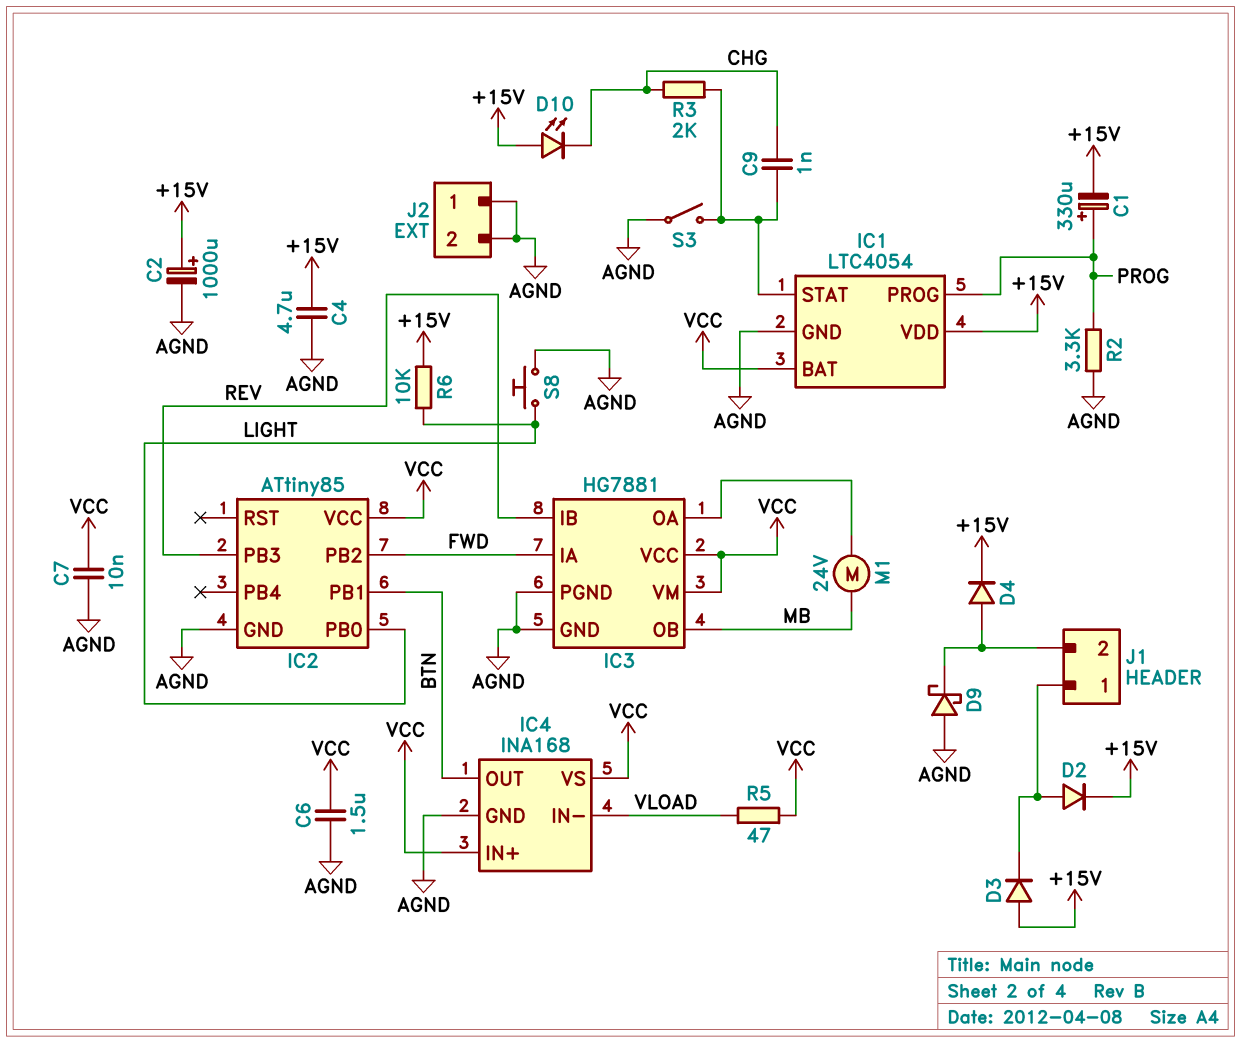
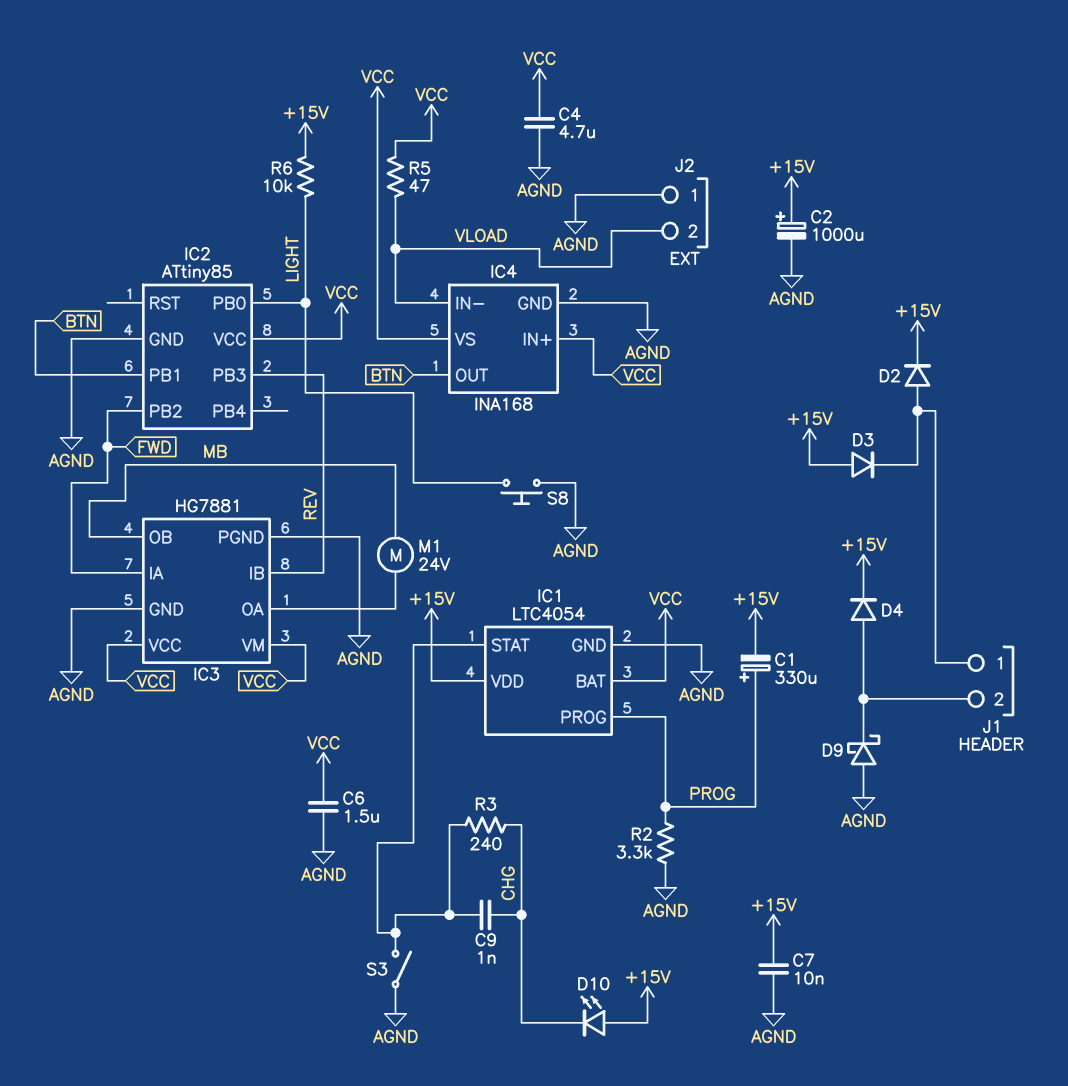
C4: 4.7uF (+15V, AGND) -> 4.7uF (AGND, VCC)
C7: 10nF (AGND, VCC) -> 10nF (+15V, AGND)
J2 pin 2: AGND -> VLOAD
R3: 2k (CHG, IC1/STAT) -> 240 (CHG, IC1/STAT)

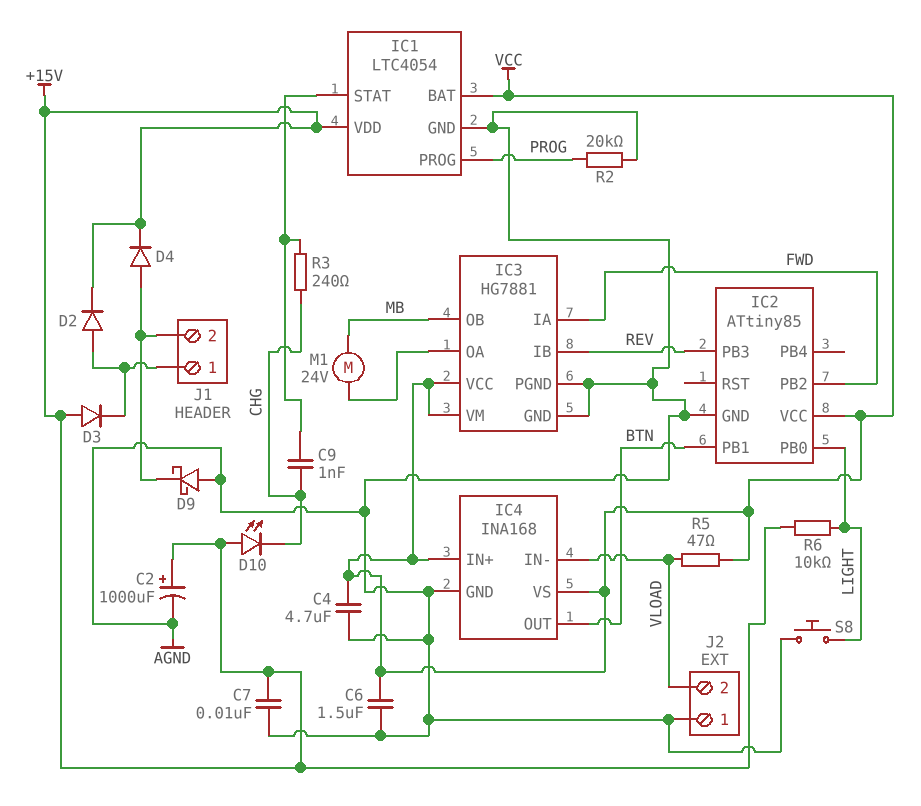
C1: 330uF (plus PROG, minus +15V) -> none
R2: 3.3k (AGND, PROG) -> 20k (AGND, PROG)
S3: switch (AGND, IC1/STAT) -> none

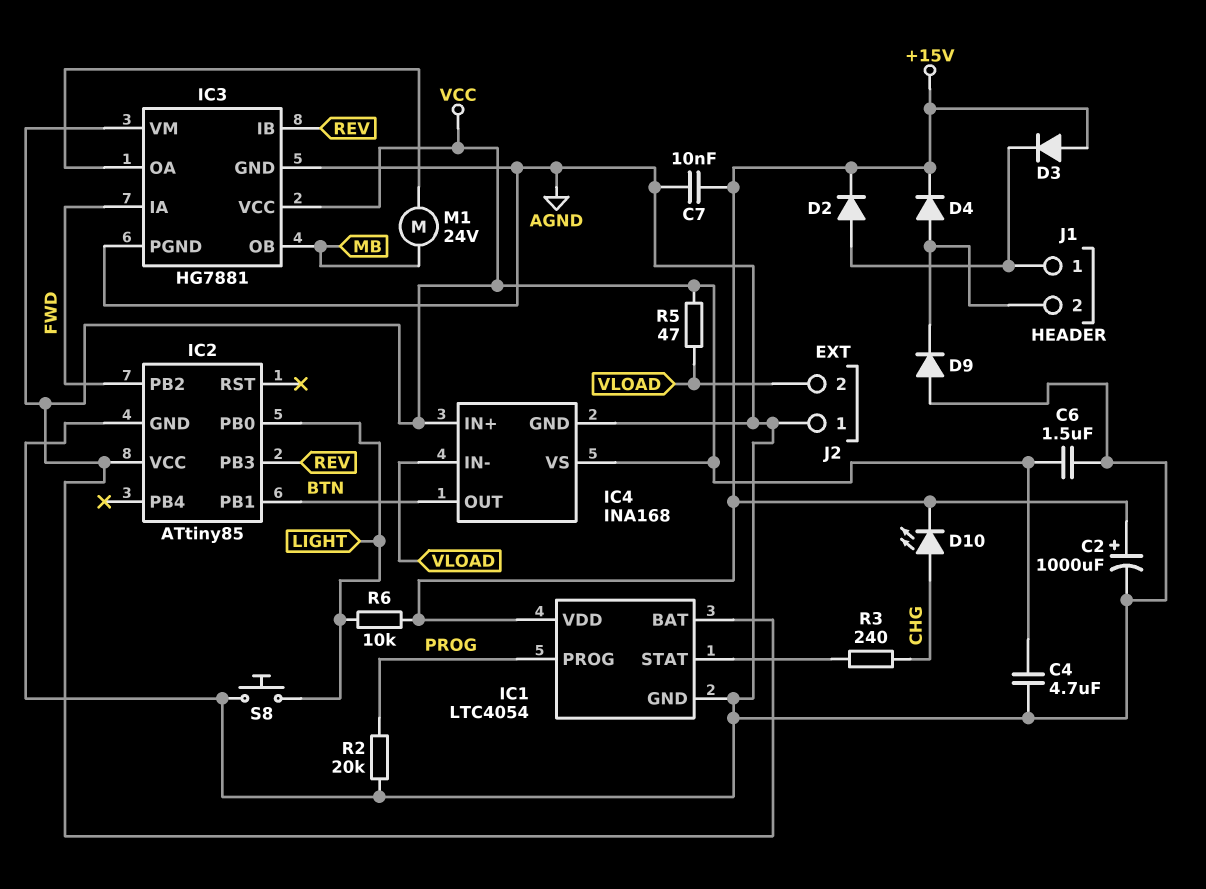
C9: 1nF (CHG, IC1/STAT) -> none
D9: schottky (A AGND, K J1/2) -> diode (A AGND, K J1/2)
D10: LED (A +15V, K CHG) -> LED (A CHG, K +15V)

